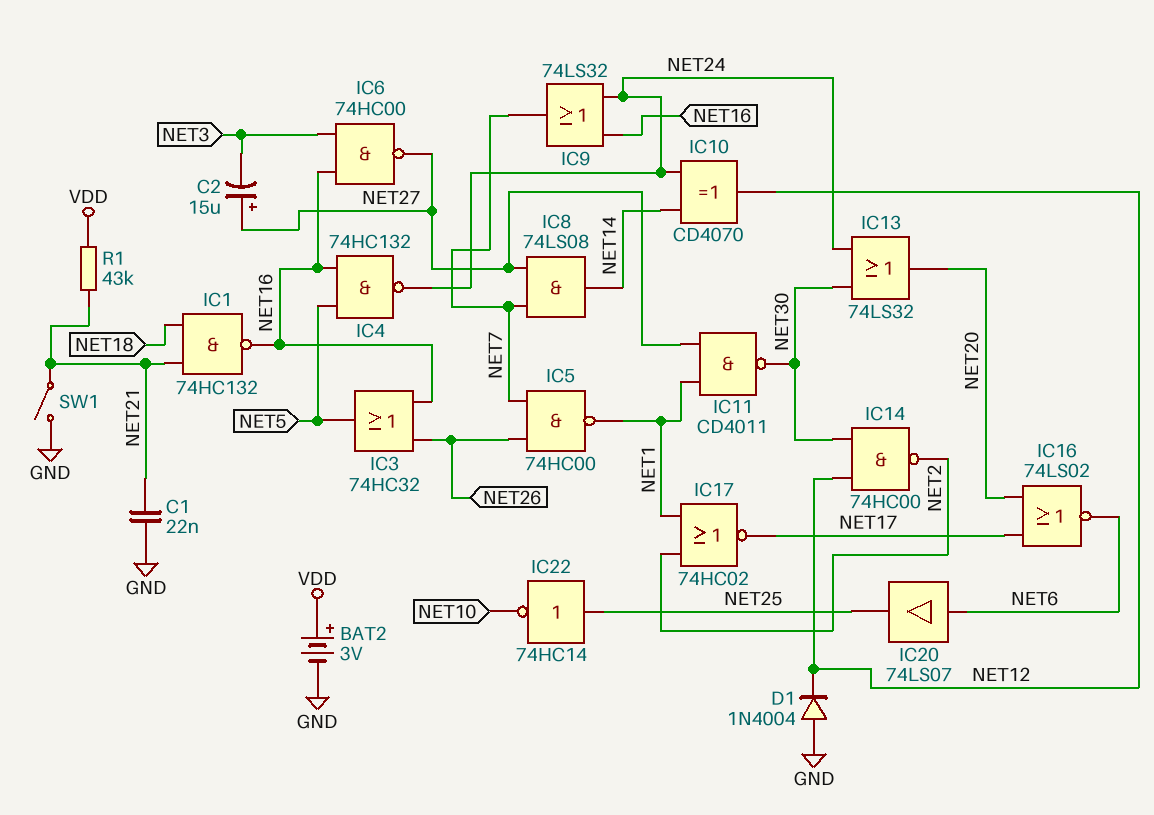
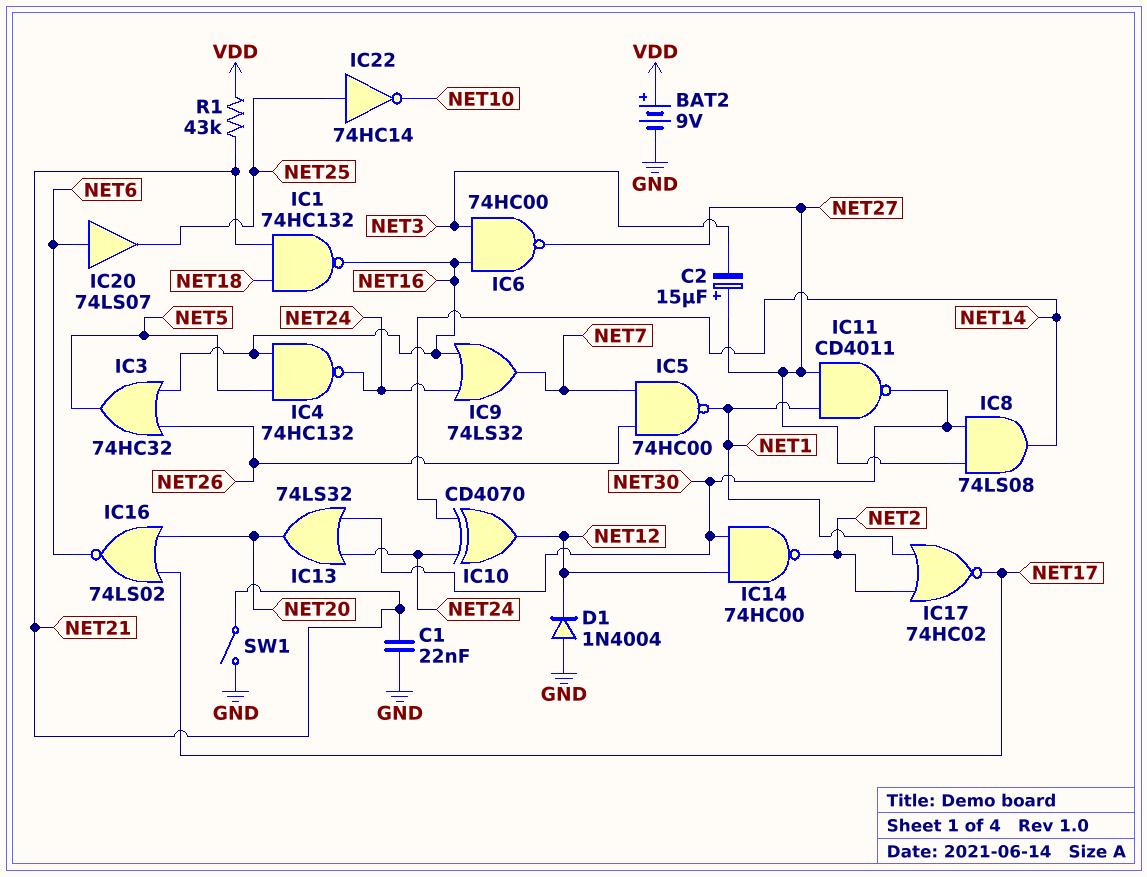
BAT2: 3V (plus VDD, minus GND) -> 9V (plus VDD, minus GND)
IC8: AND 74LS08 (in NET7, in NET27, out NET14) -> AND 74LS08 (in NET27, in NET30, out NET14)

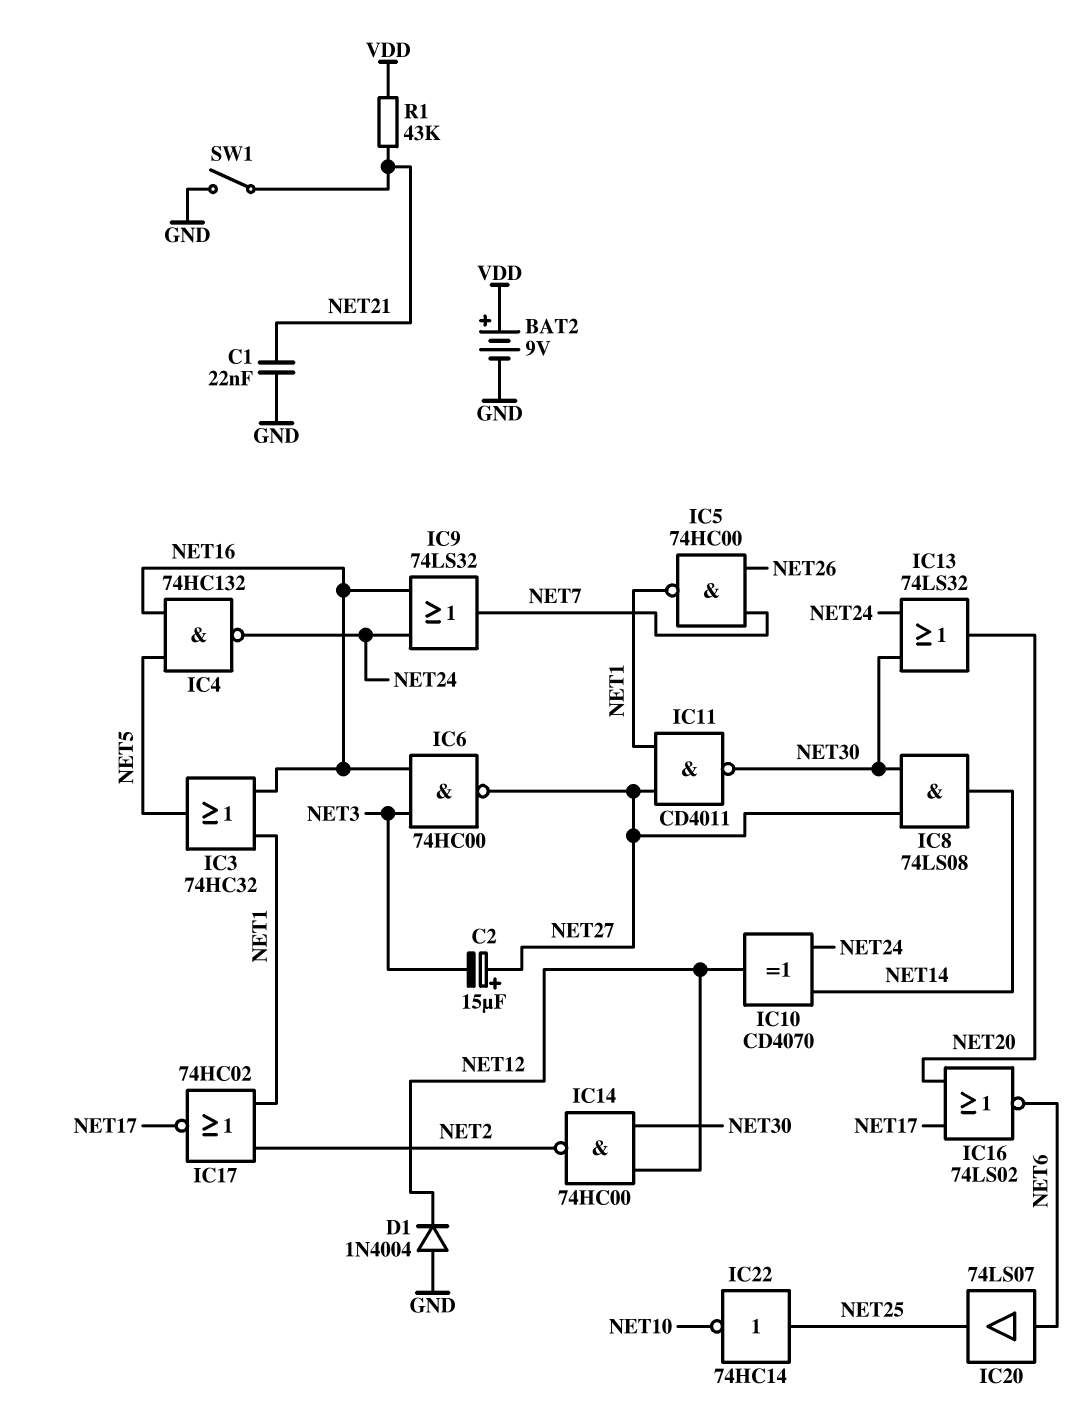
IC1: NAND 74HC132 (in NET18, in NET21, out NET16) -> none
IC3: OR 74HC32 (in NET16, in NET26, out NET5) -> OR 74HC32 (in NET1, in NET16, out NET5)

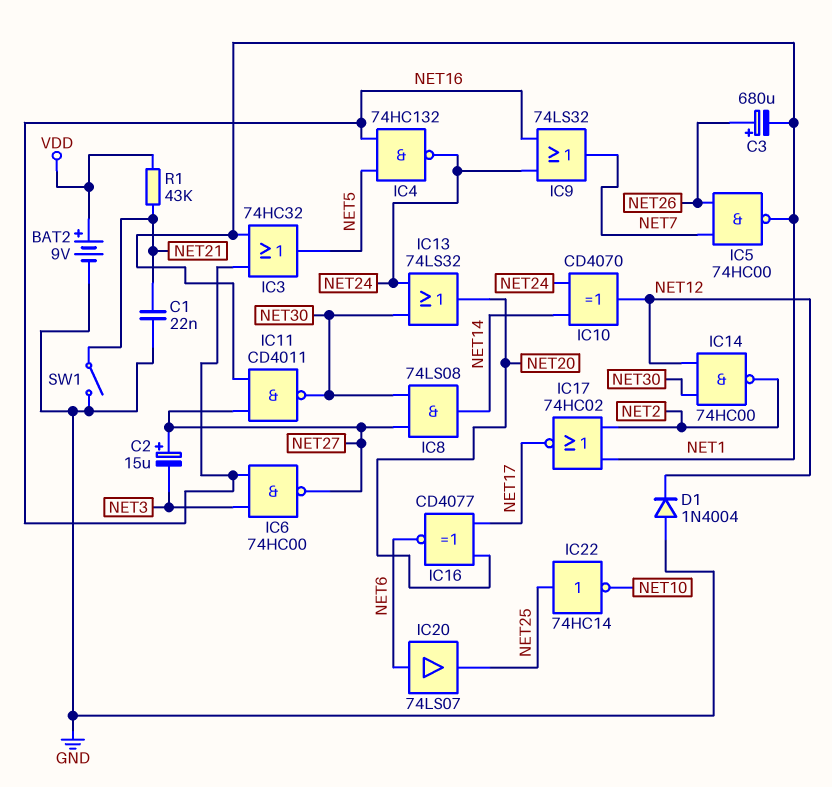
C3: none -> 680uF (plus NET26, minus NET1)
IC16: NOR 74LS02 (in NET17, in NET20, out NET6) -> XNOR CD4077 (in NET17, in NET20, out NET6)

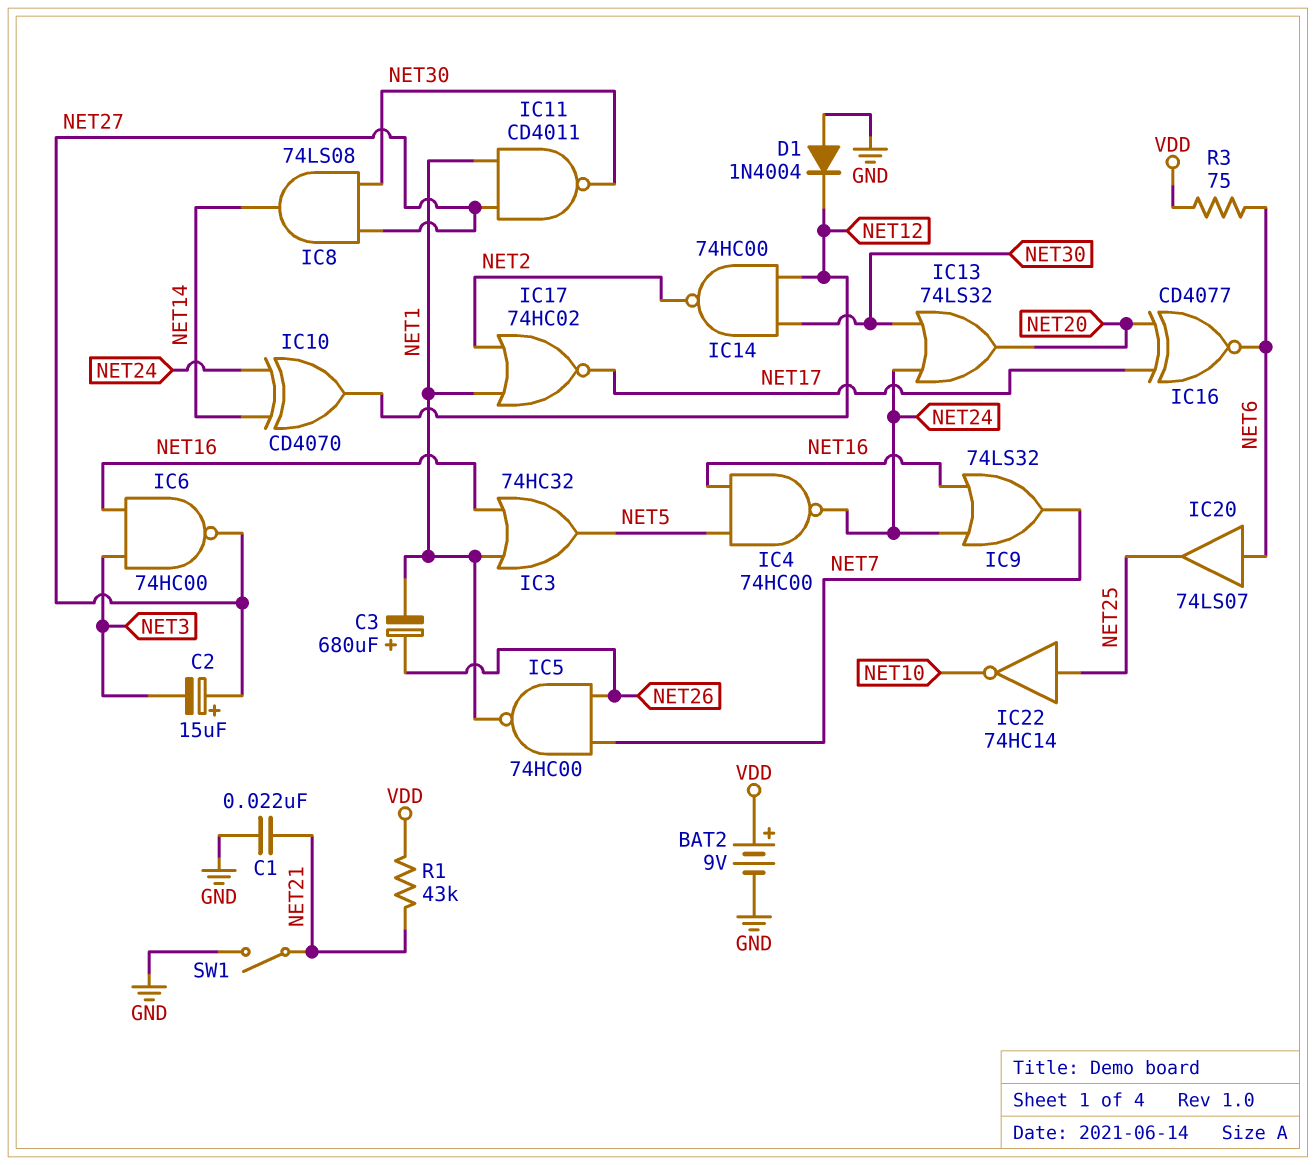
IC4: NAND 74HC132 (in NET5, in NET16, out NET24) -> NAND 74HC00 (in NET5, in NET16, out NET24)
R3: none -> 75 (NET6, VDD)

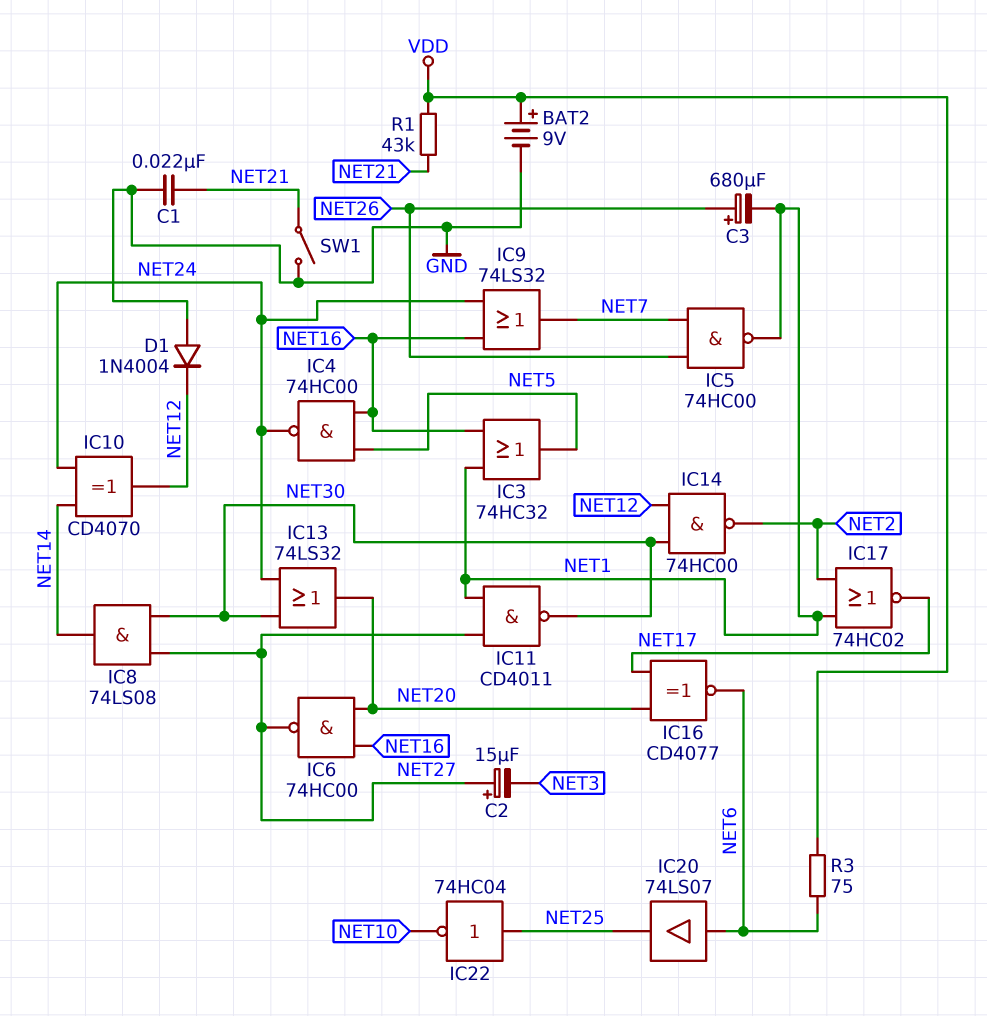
IC6: NAND 74HC00 (in NET3, in NET16, out NET27) -> NAND 74HC00 (in NET16, in NET20, out NET27)
IC22: NOT 74HC14 (in NET25, out NET10) -> NOT 74HC04 (in NET25, out NET10)

